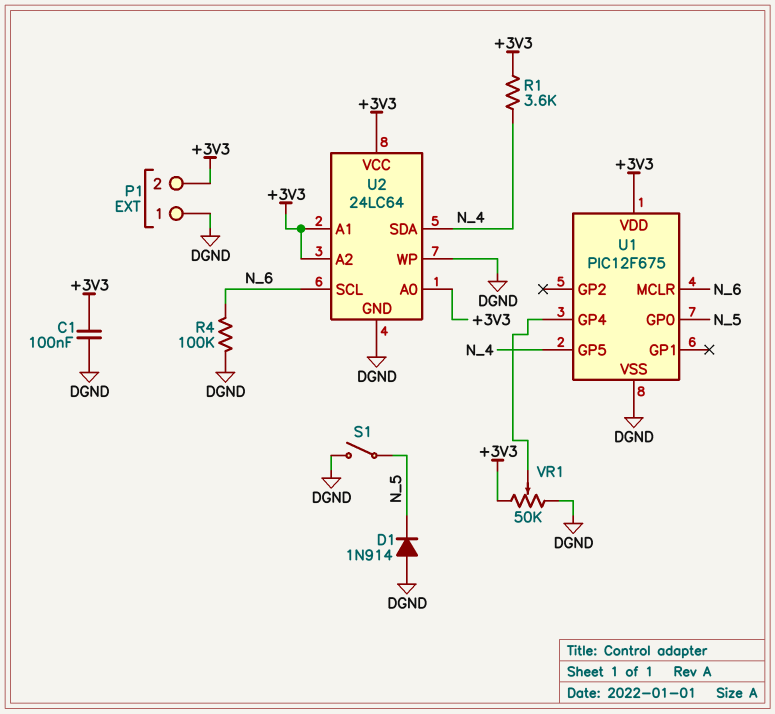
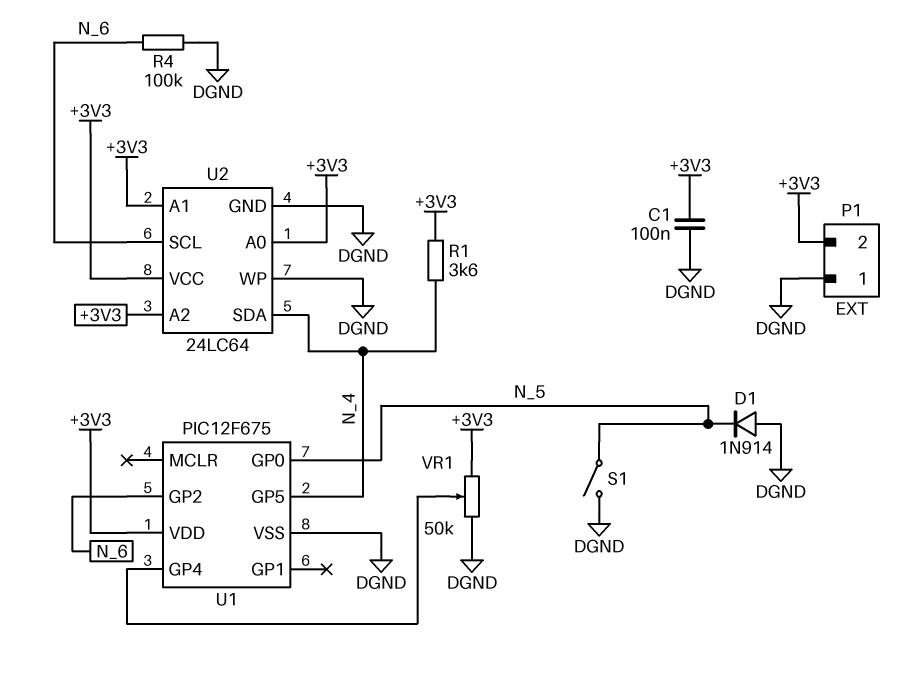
U1 pin GP2: none -> N_6
U1 pin MCLR: N_6 -> none

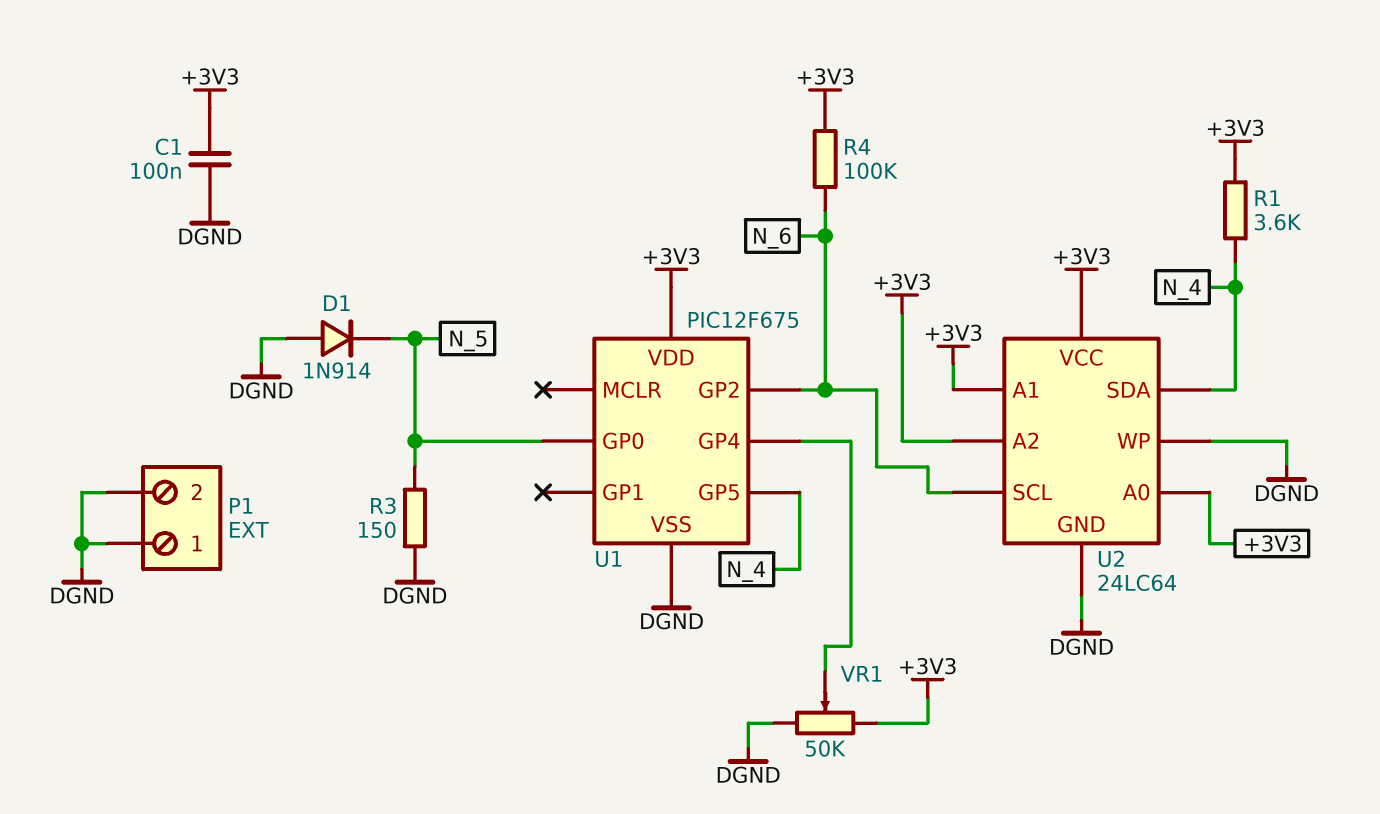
P1 pin 2: +3V3 -> DGND
R3: none -> 150 (DGND, N_5)
R4: 100k (DGND, N_6) -> 100k (+3V3, N_6)
S1: switch (DGND, N_5) -> none

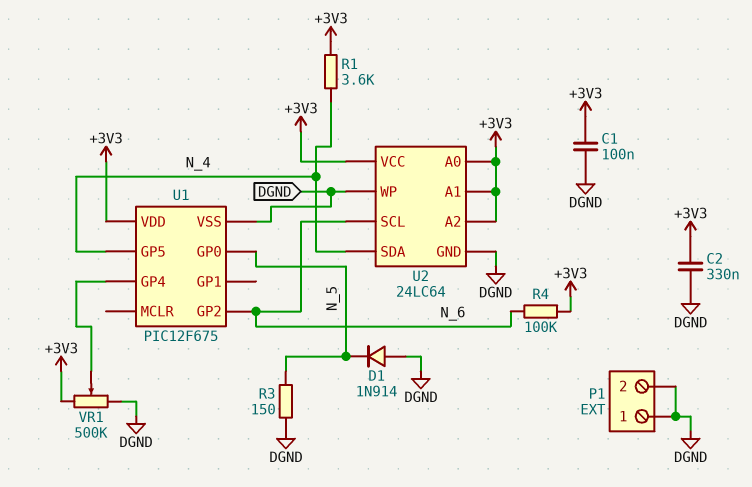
C2: none -> 330nF (+3V3, DGND)
VR1: 50k (+3V3, DGND, wiper U1/GP4) -> 500k (+3V3, DGND, wiper U1/GP4)

